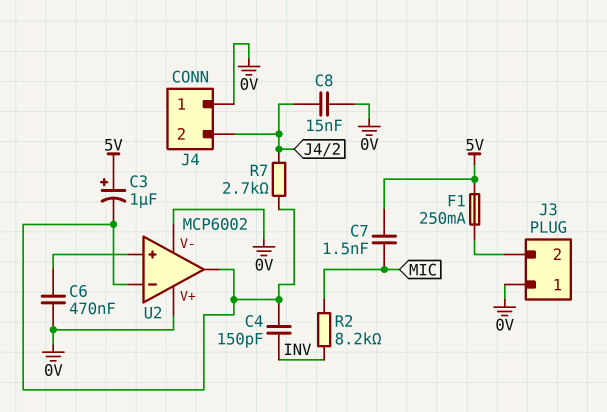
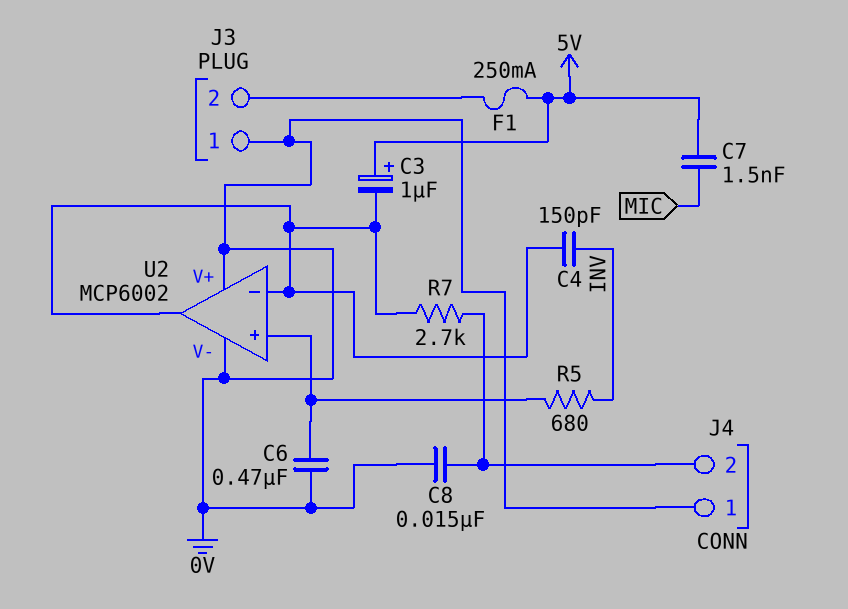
R2: 8.2k (INV, MIC) -> none
R5: none -> 680 (INV, U2/in+)

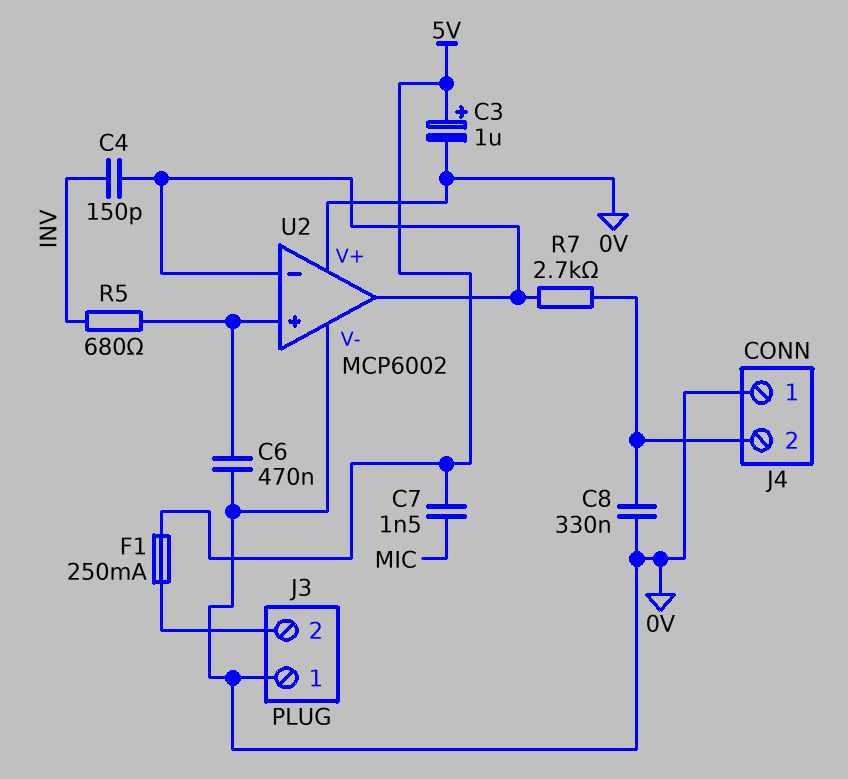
C3: 1uF (plus 5V, minus U2/in-) -> 1uF (plus 5V, minus 0V)
C8: 15nF (0V, J4/2) -> 330nF (0V, J4/2)

